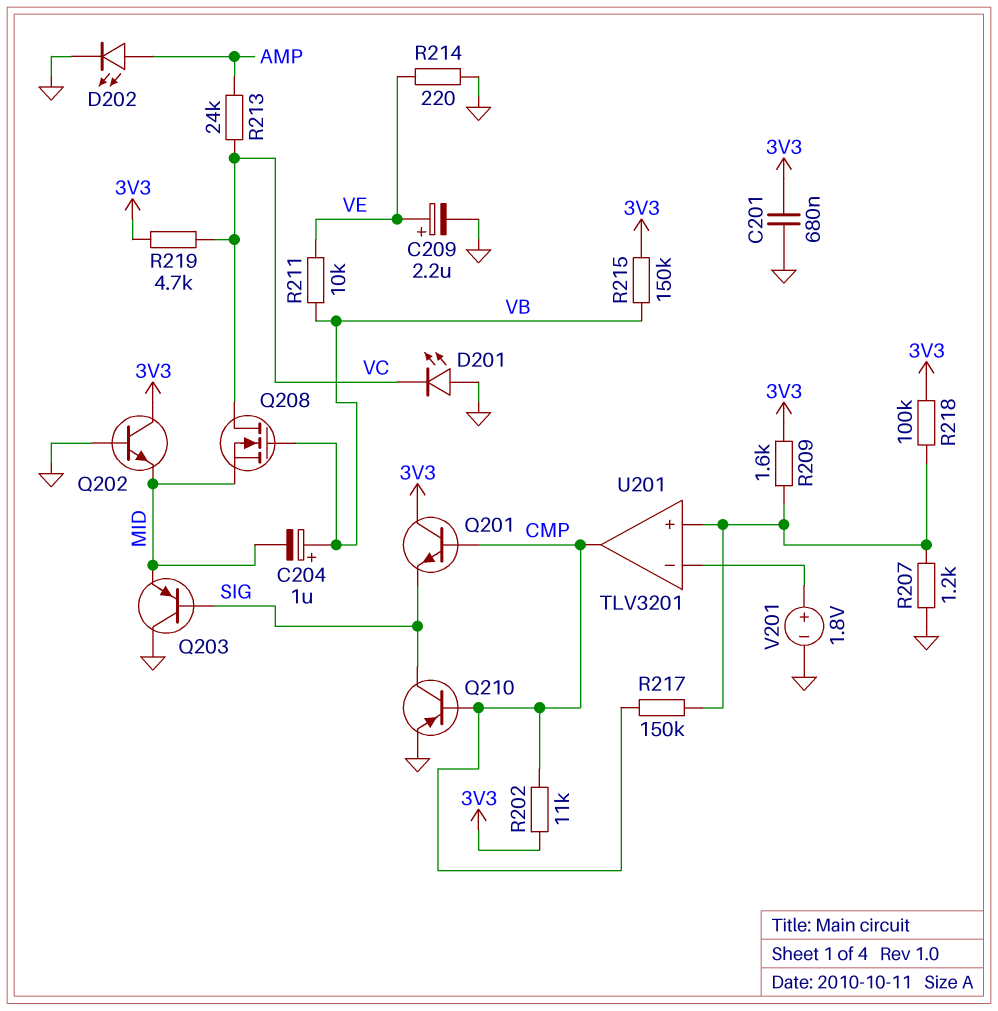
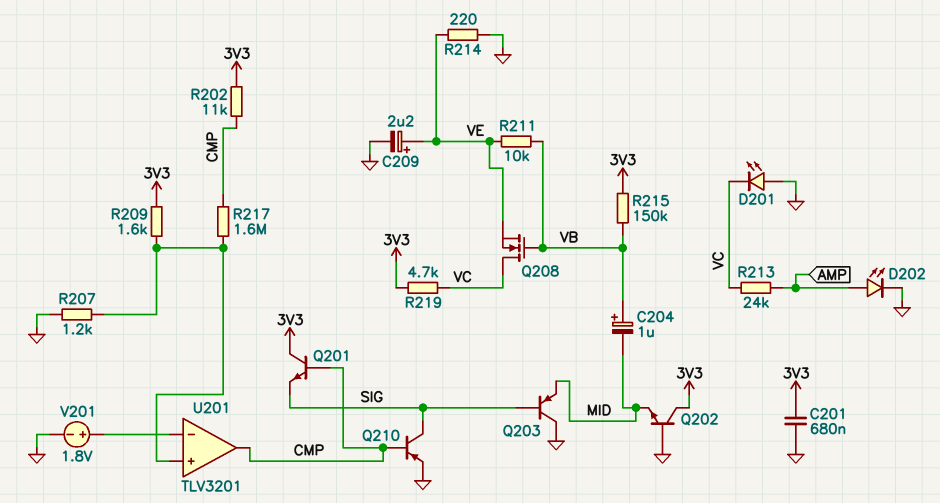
Q208: NMOS (G VB, D VC, S MID) -> NMOS (G VB, D VC, S VE)
R217: 150k (CMP, U201/in+) -> 1.6M (CMP, U201/in+)
R218: 100k (3V3, U201/in+) -> none

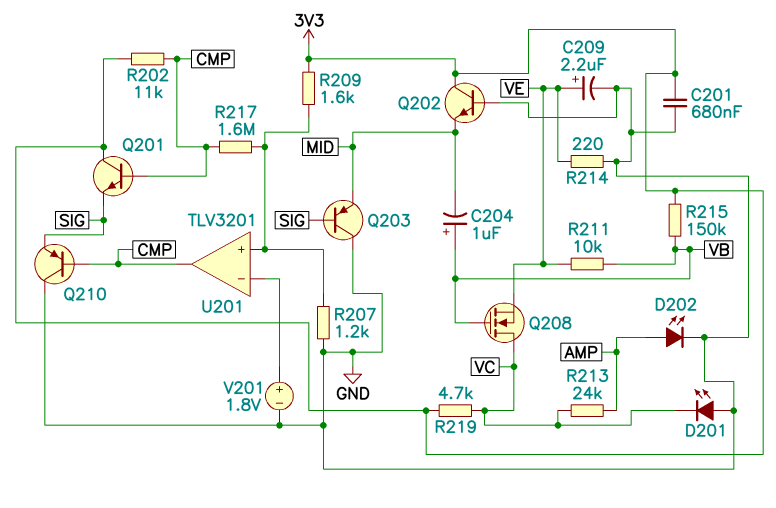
Q210: PNP (B CMP, C SIG, E GND) -> PNP (B CMP, C GND, E SIG)

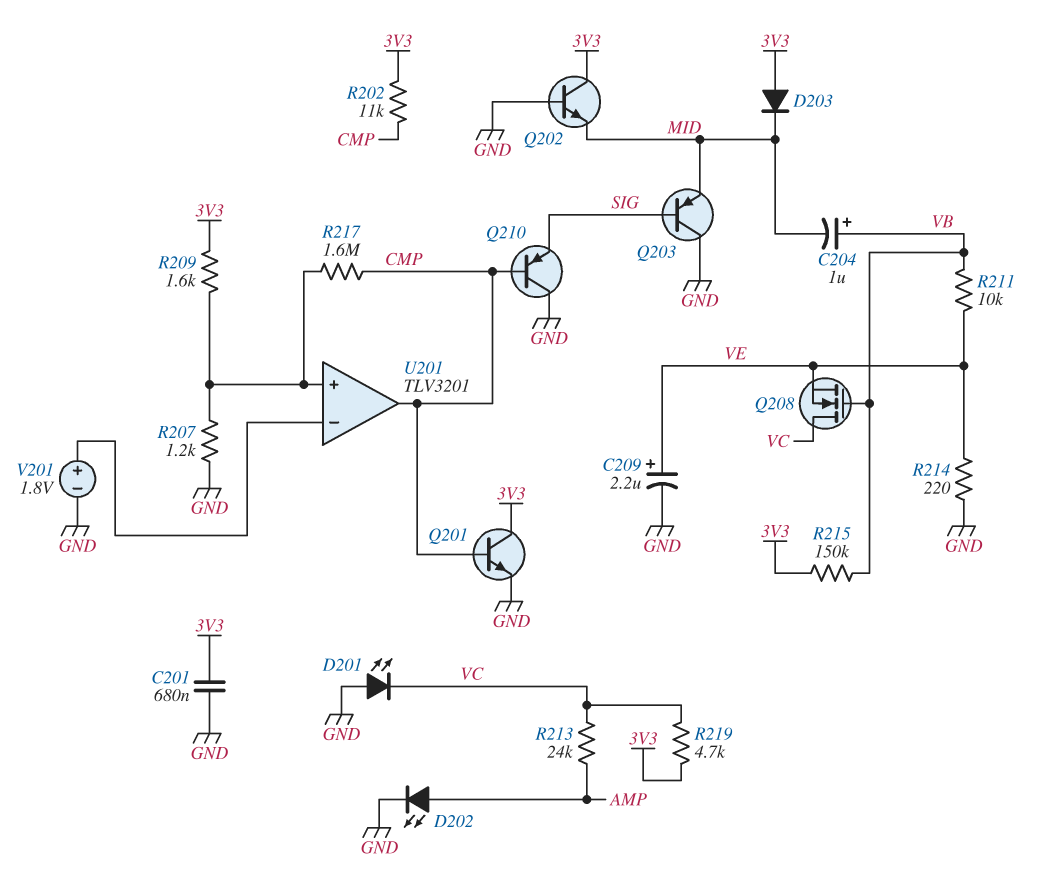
D203: none -> diode (A 3V3, K MID)
Q201: NPN (B CMP, C 3V3, E SIG) -> NPN (B CMP, C 3V3, E GND)

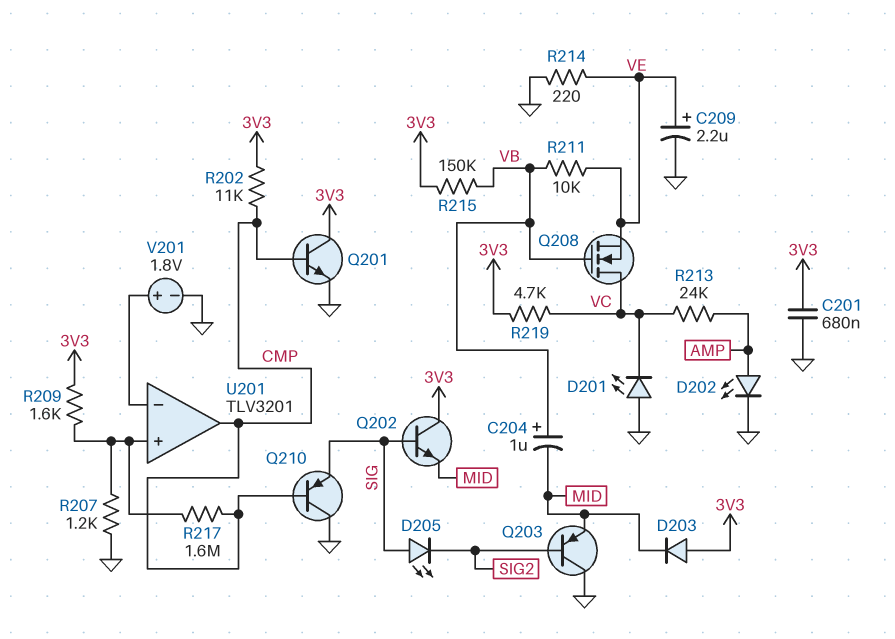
D205: none -> LED (A SIG, K SIG2)
Q202: NPN (B GND, C 3V3, E MID) -> NPN (B SIG, C 3V3, E MID)
Q203: PNP (B SIG, C GND, E MID) -> PNP (B SIG2, C GND, E MID)

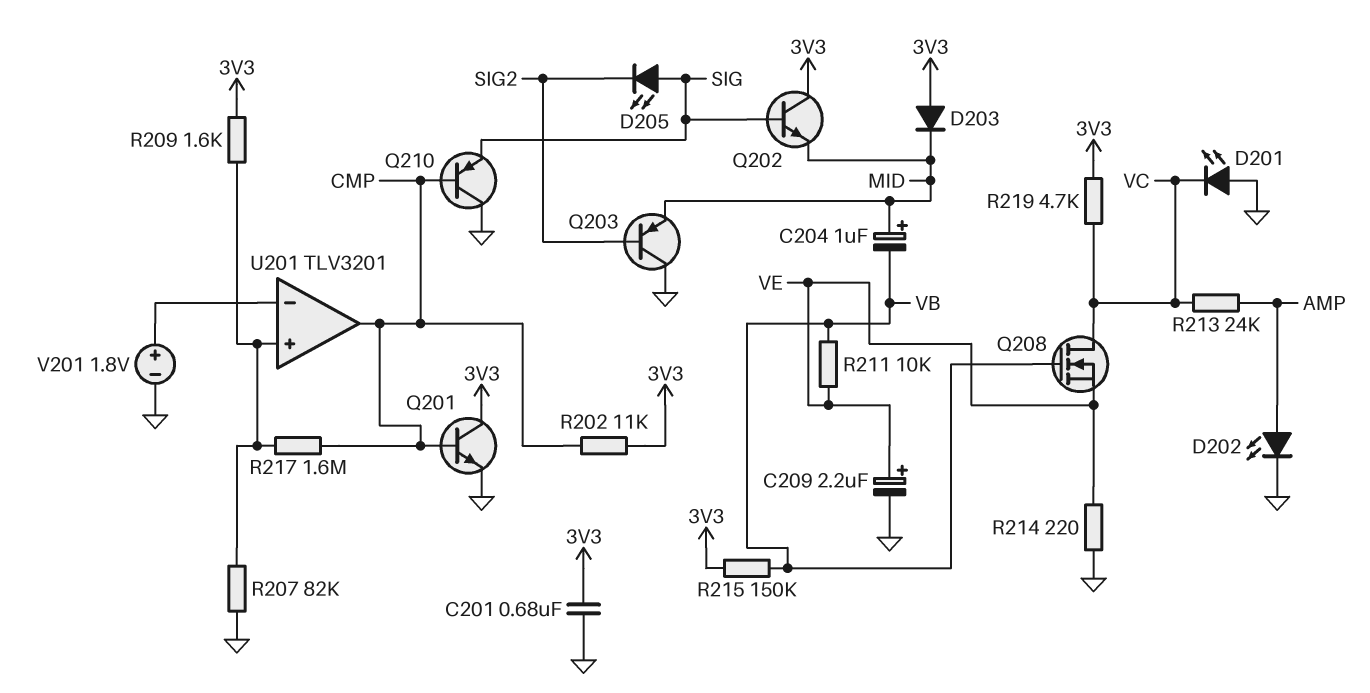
C204: 1uF (plus VB, minus MID) -> 1uF (plus MID, minus VB)
R207: 1.2k (GND, U201/in+) -> 82k (GND, U201/in+)

